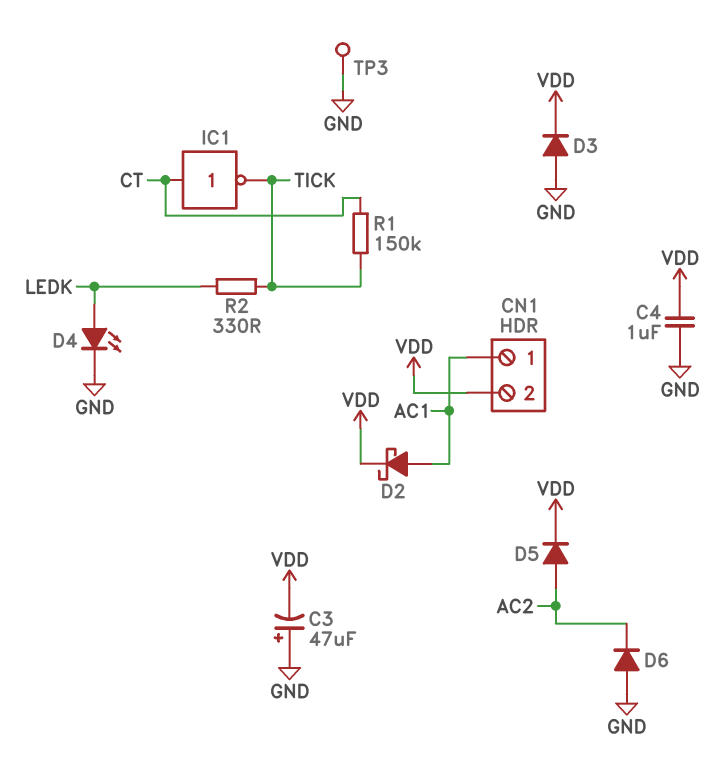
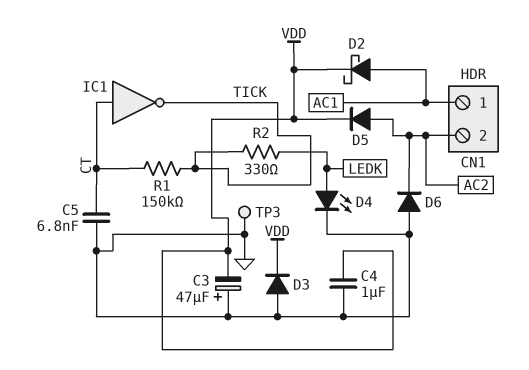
C5: none -> 6.8nF (CT, GND)
CN1 pin 2: VDD -> AC2

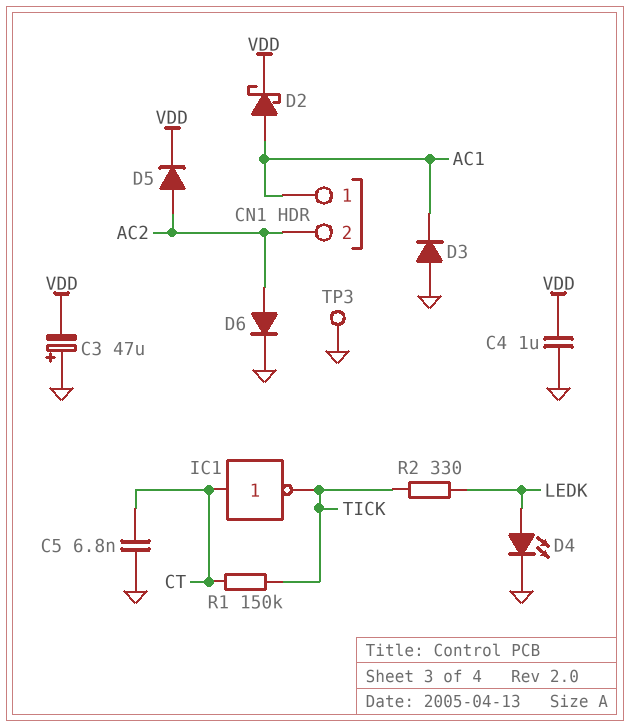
D3: diode (A GND, K VDD) -> diode (A GND, K AC1)
D6: diode (A GND, K AC2) -> diode (A AC2, K GND)

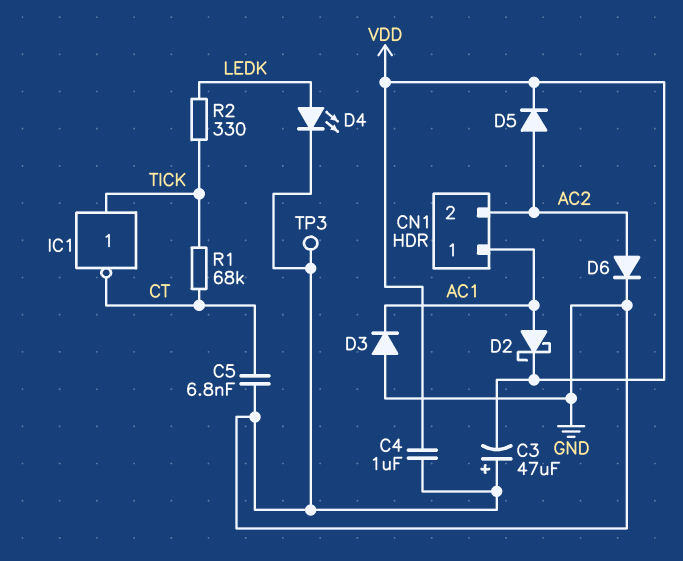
IC1: NOT (in CT, out TICK) -> NOT (in TICK, out CT)
R1: 150k (CT, TICK) -> 68k (CT, TICK)

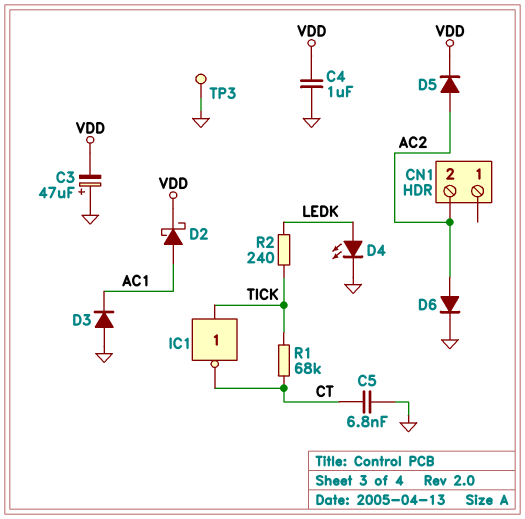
CN1 pin 1: AC1 -> none
R2: 330 (LEDK, TICK) -> 240 (LEDK, TICK)

